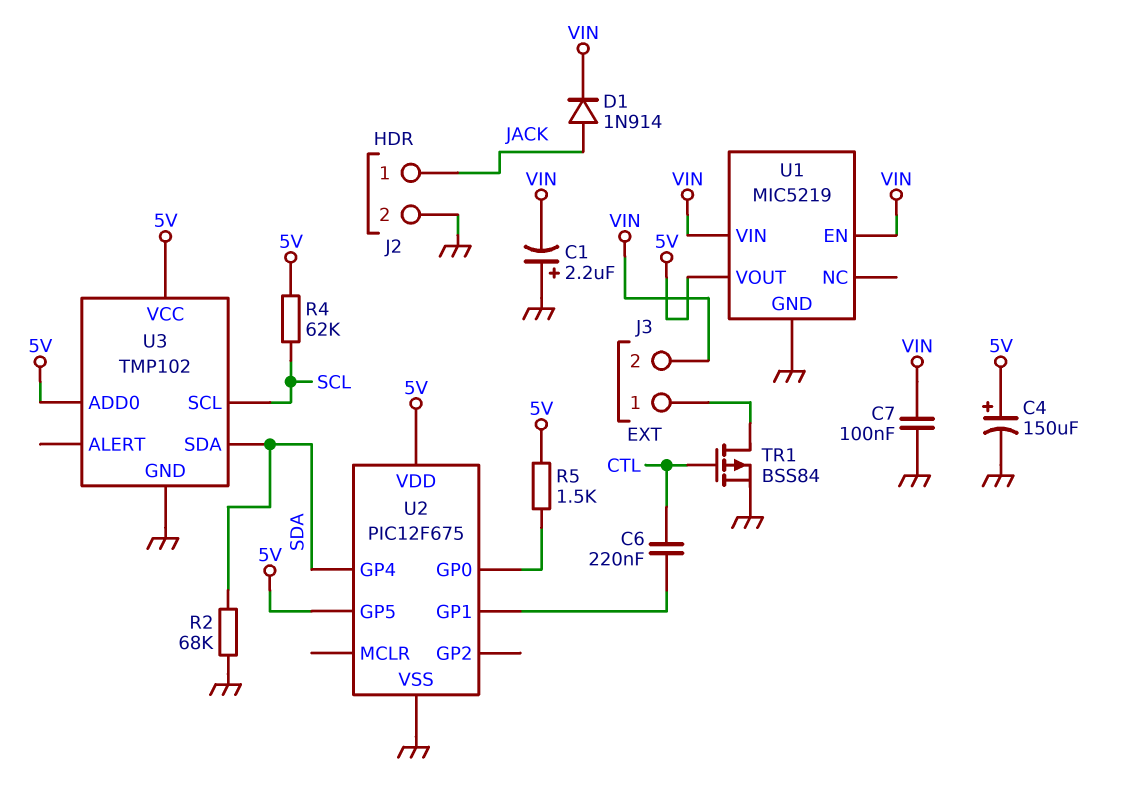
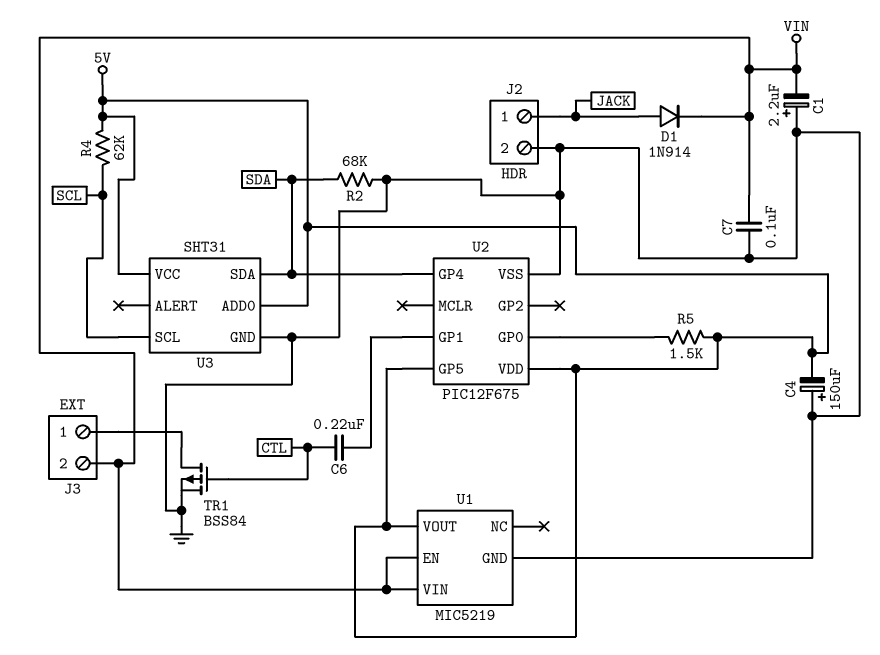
C4: 150uF (plus 5V, minus GND) -> 150uF (plus GND, minus 5V)
U3: TMP102 -> SHT31

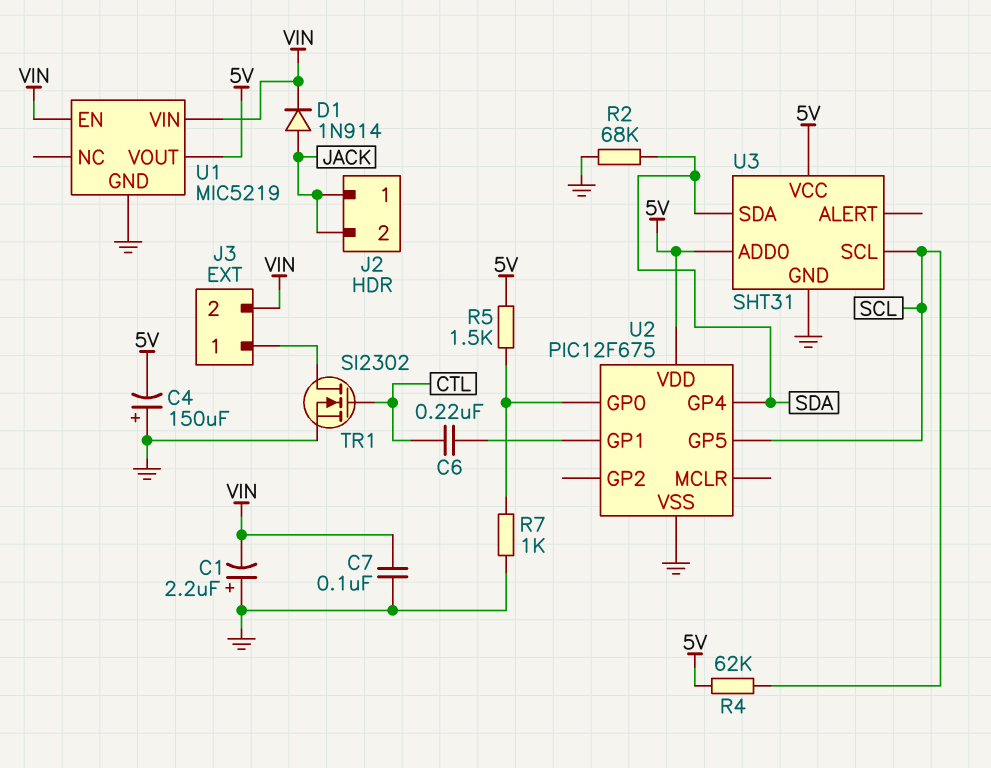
J2 pin 2: GND -> JACK
R7: none -> 1k (GND, U2/GP0)
TR1: PMOS BSS84 (G CTL, D J3/1, S GND) -> NMOS SI2302 (G CTL, D J3/1, S GND)
U2 pin GP5: 5V -> SCL

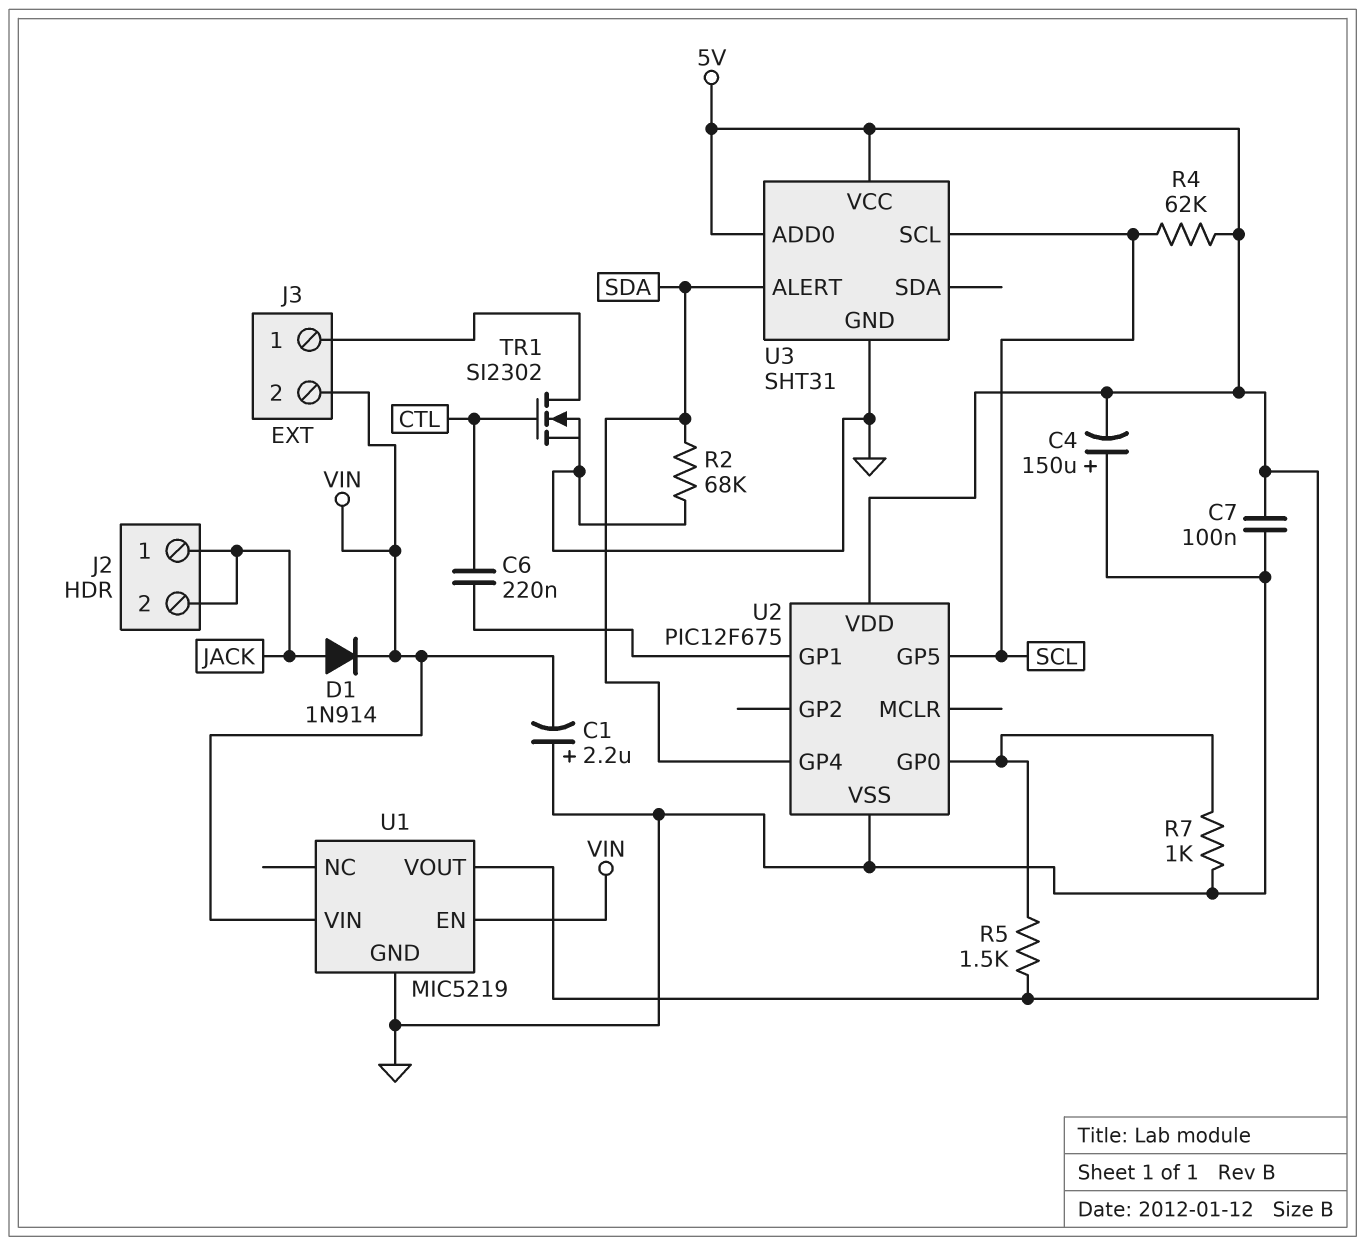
C7: 100nF (GND, VIN) -> 100nF (5V, GND)
U3 pin ALERT: none -> SDA
U3 pin SDA: SDA -> none

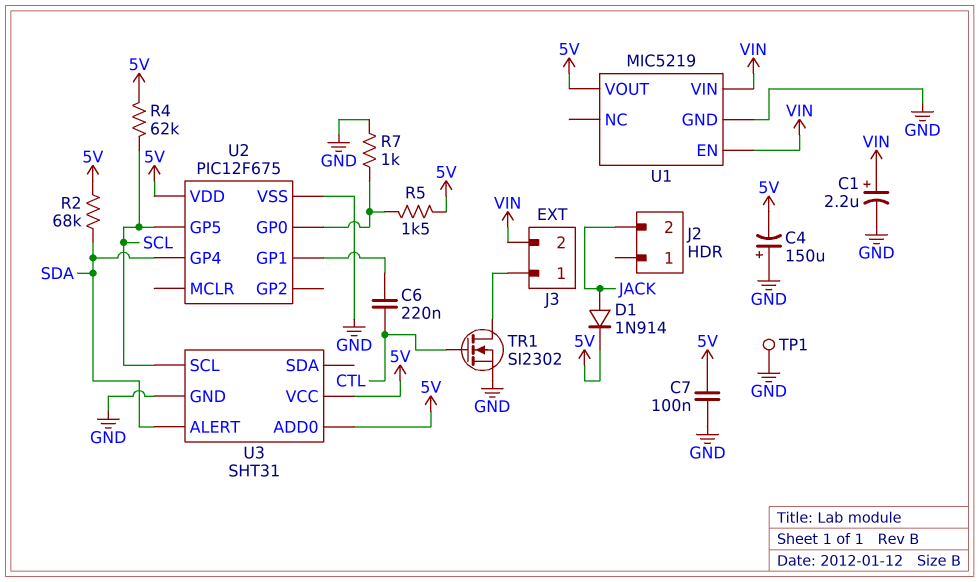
C1: 2.2uF (plus GND, minus VIN) -> 2.2uF (plus VIN, minus GND)
D1: diode 1N914 (A JACK, K VIN) -> diode 1N914 (A JACK, K 5V)
J2 pin 1: JACK -> none
R2: 68k (GND, SDA) -> 68k (5V, SDA)
TP1: none -> test point (GND)

